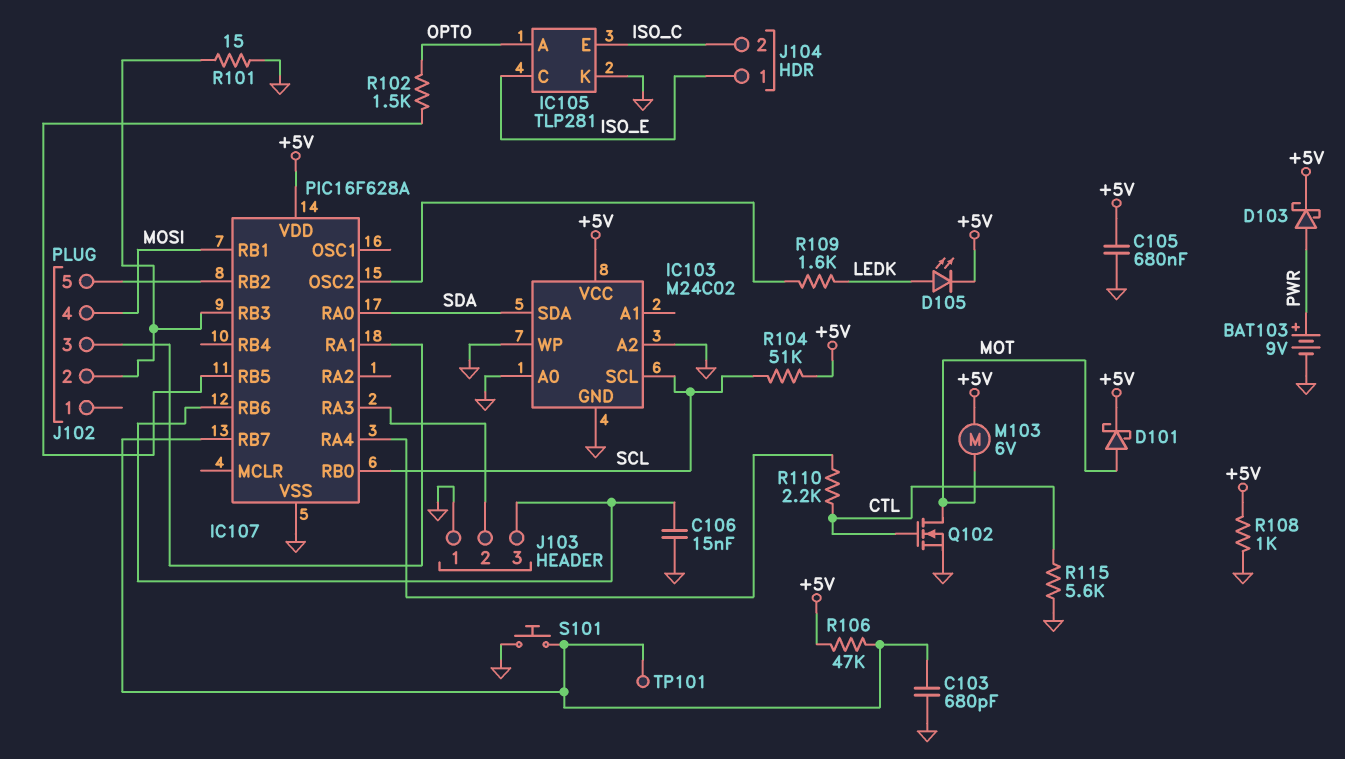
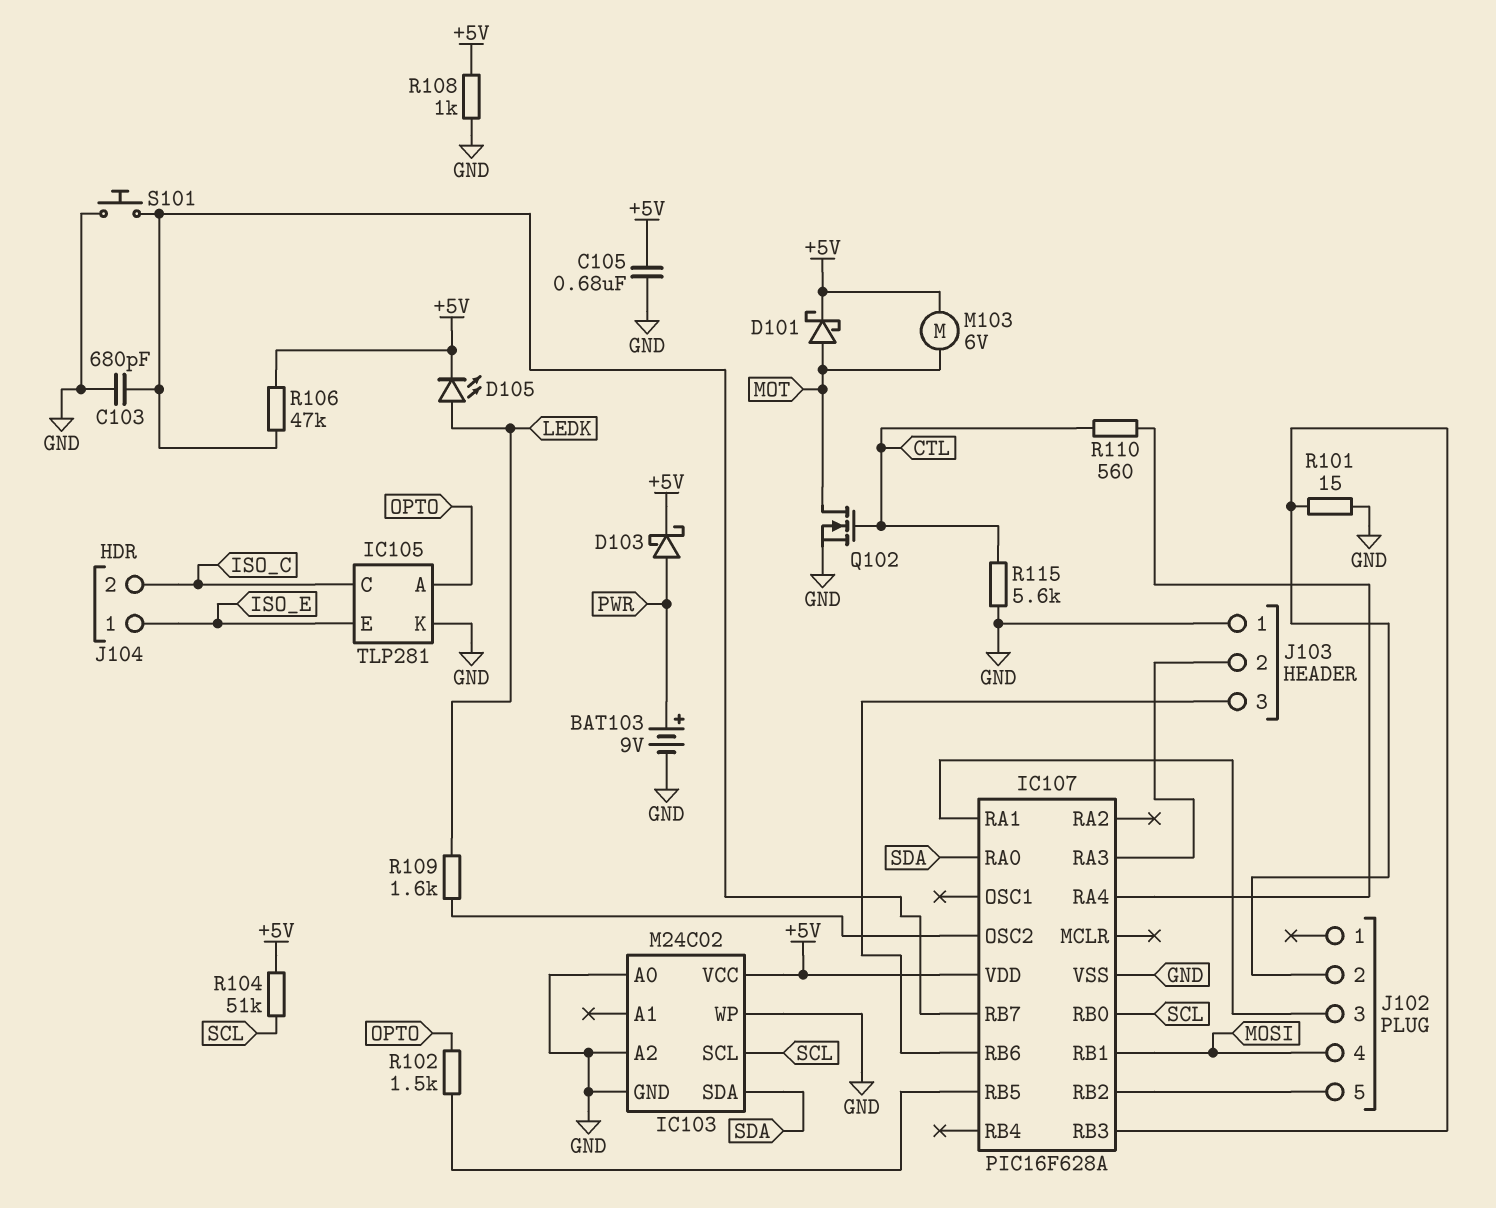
C106: 15nF (GND, IC107/RB6) -> none
IC105 pin C: ISO_E -> ISO_C
IC105 pin E: ISO_C -> ISO_E
R110: 2.2k (CTL, IC107/RA4) -> 560 (CTL, IC107/RA4)
TP101: test point (IC107/RB7) -> none

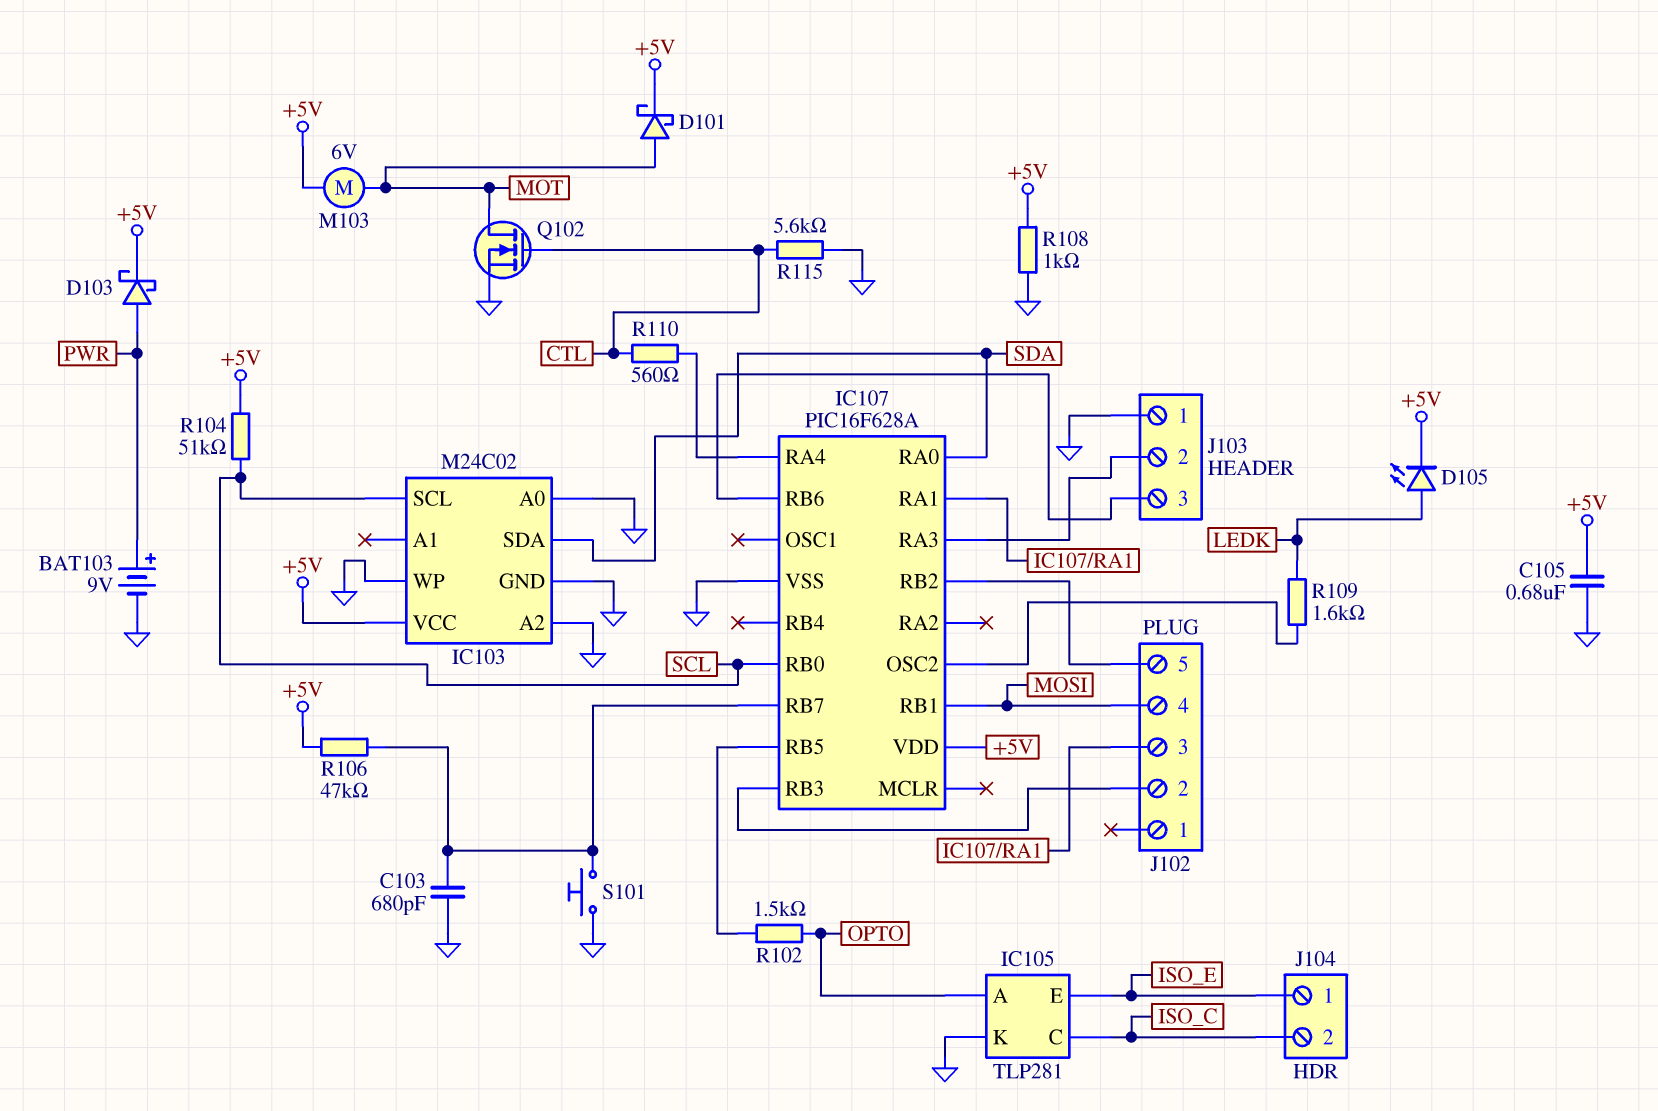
R101: 15 (GND, IC107/RB3) -> none

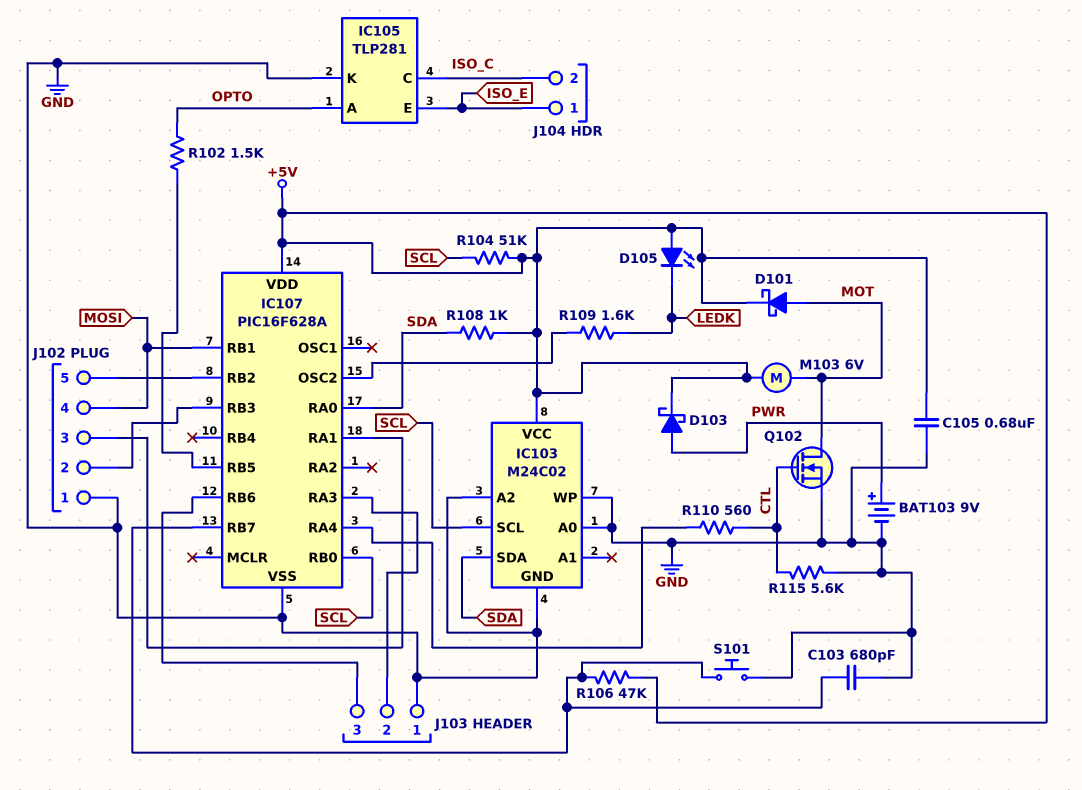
D105: LED (A LEDK, K +5V) -> LED (A +5V, K LEDK)
J102 pin 1: none -> GND
R108: 1k (+5V, GND) -> 1k (+5V, SDA)

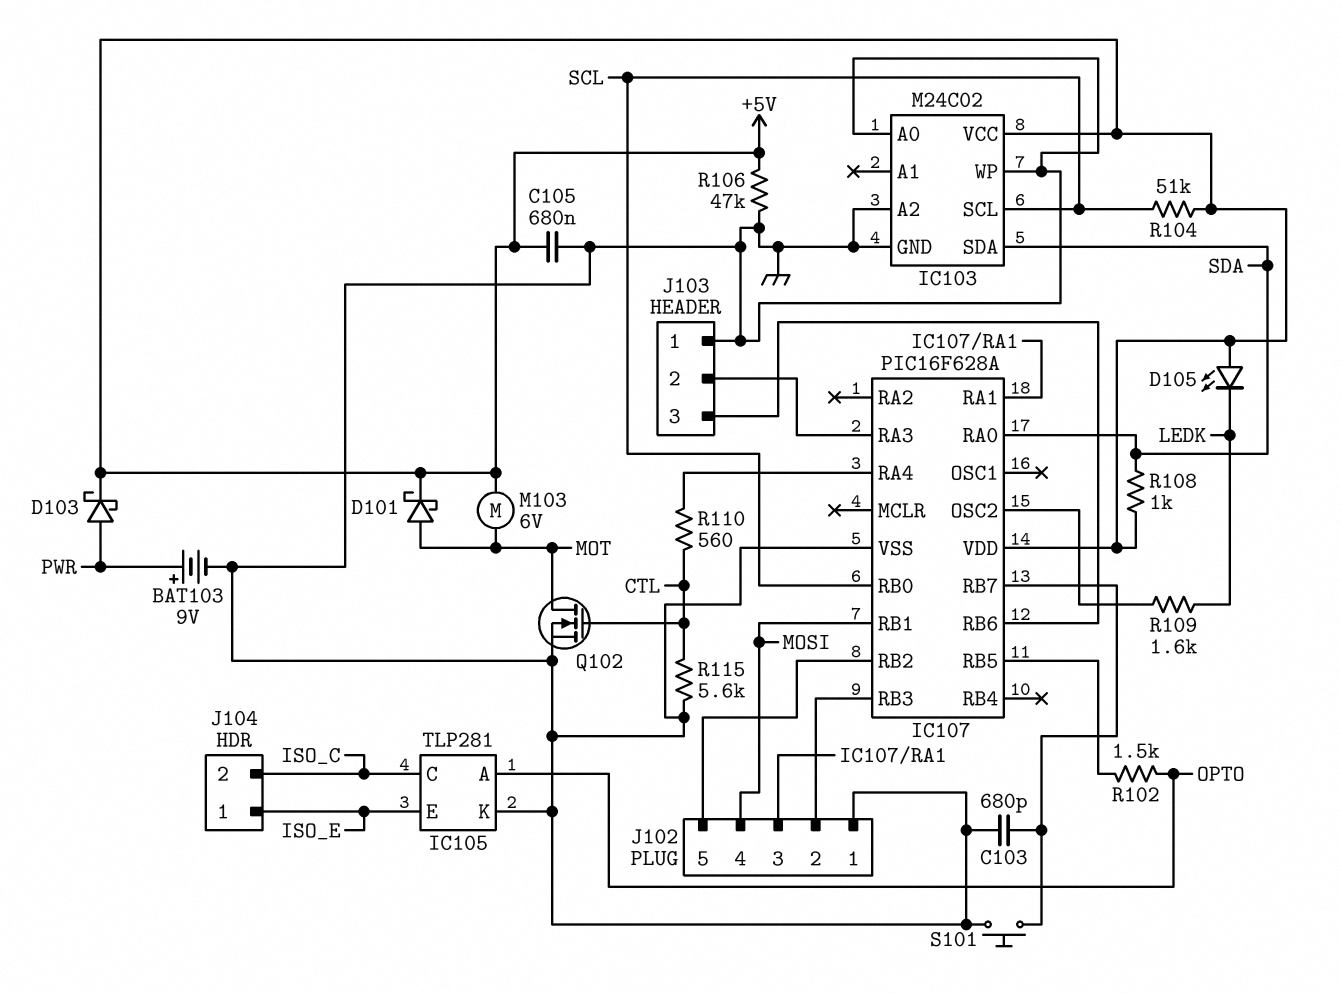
R106: 47k (+5V, IC107/RB7) -> 47k (+5V, GND)

